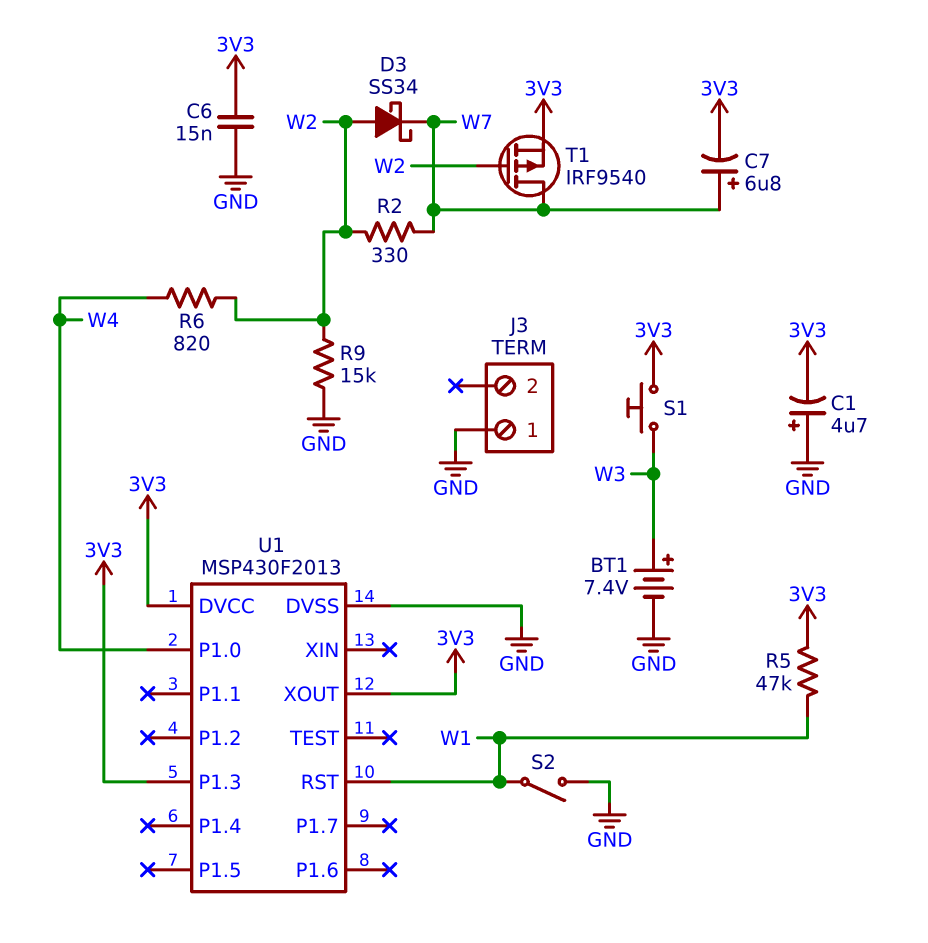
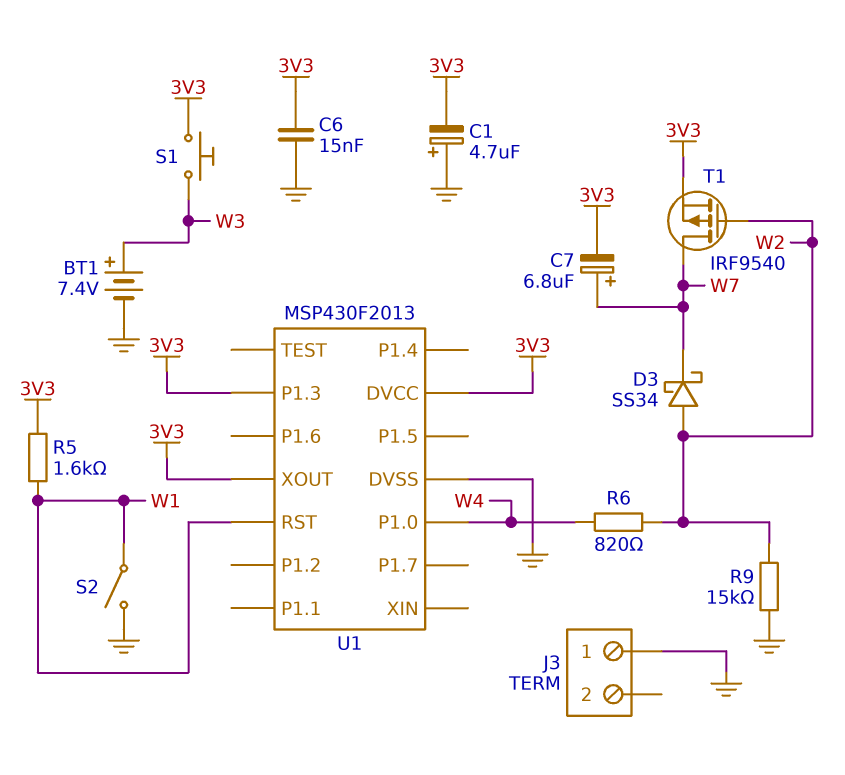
R2: 330 (W2, W7) -> none
R5: 47k (3V3, W1) -> 1.6k (3V3, W1)

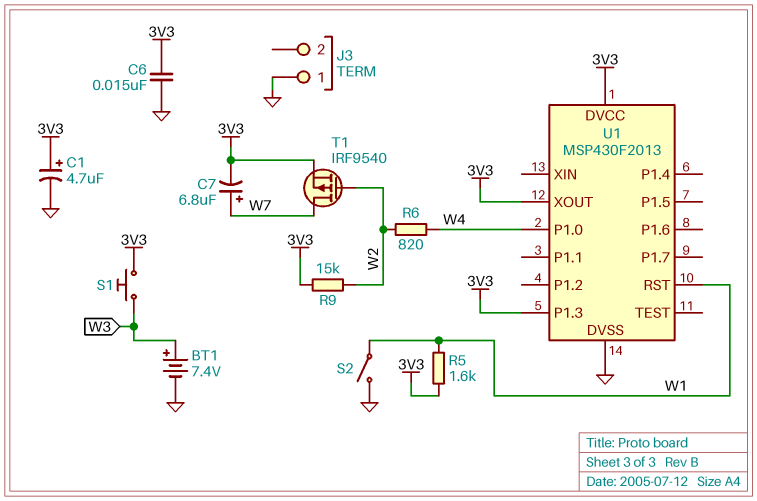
C1: 4.7uF (plus GND, minus 3V3) -> 4.7uF (plus 3V3, minus GND)
D3: schottky SS34 (A W2, K W7) -> none
R9: 15k (GND, W2) -> 15k (3V3, W2)

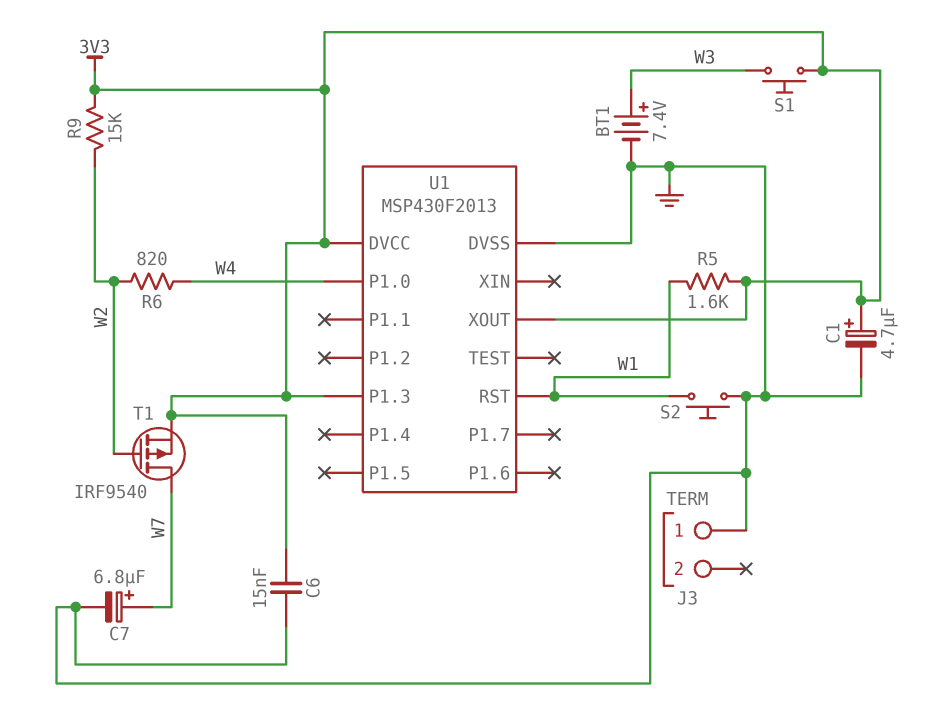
C7: 6.8uF (plus W7, minus 3V3) -> 6.8uF (plus W7, minus GND)
S2: switch (GND, W1) -> button (GND, W1)

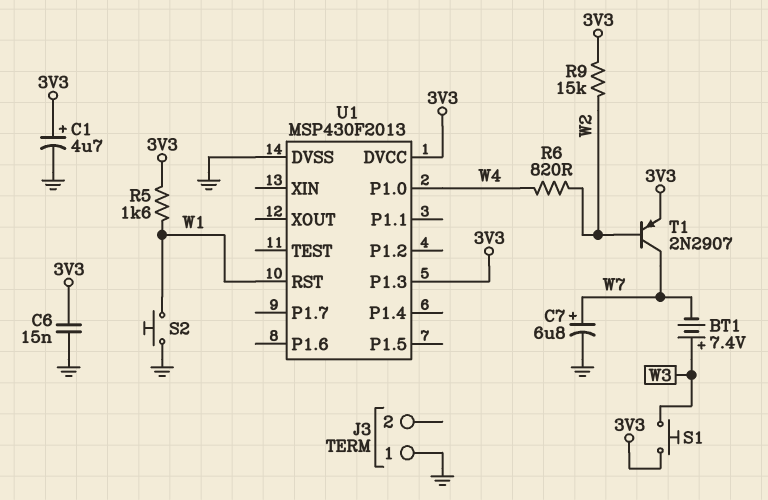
BT1: 7.4V (plus W3, minus GND) -> 7.4V (plus W3, minus W7)
T1: PMOS IRF9540 (G W2, D W7, S 3V3) -> PNP 2N2907 (B W2, C W7, E 3V3)
U1 pin XOUT: 3V3 -> none

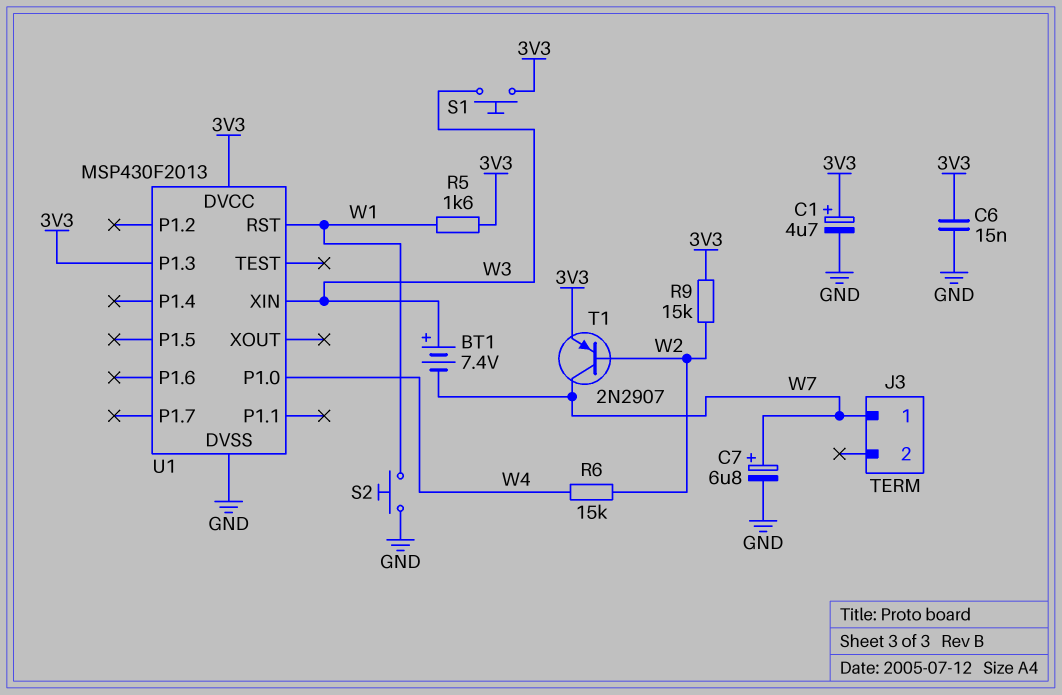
J3 pin 1: GND -> W7
R6: 820 (W2, W4) -> 15k (W2, W4)
U1 pin XIN: none -> W3

